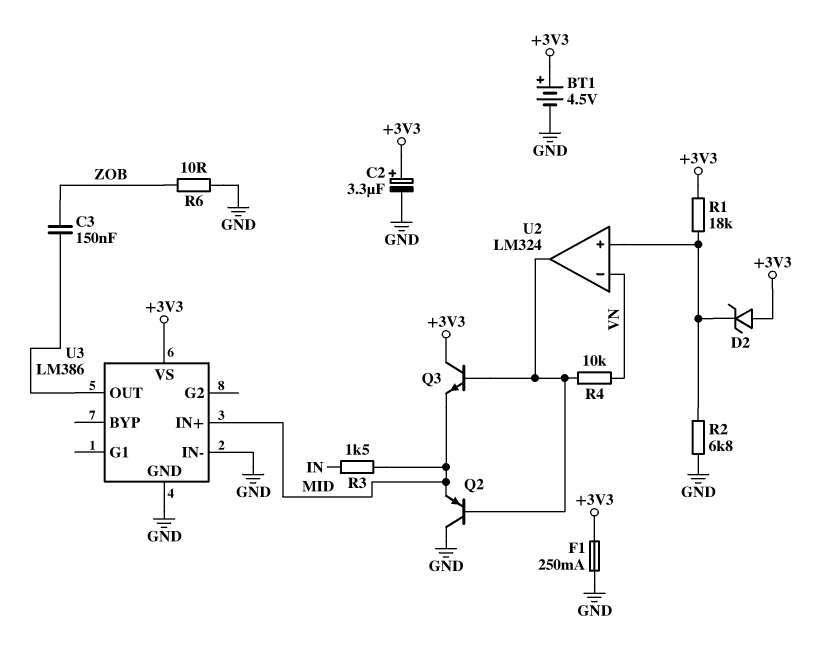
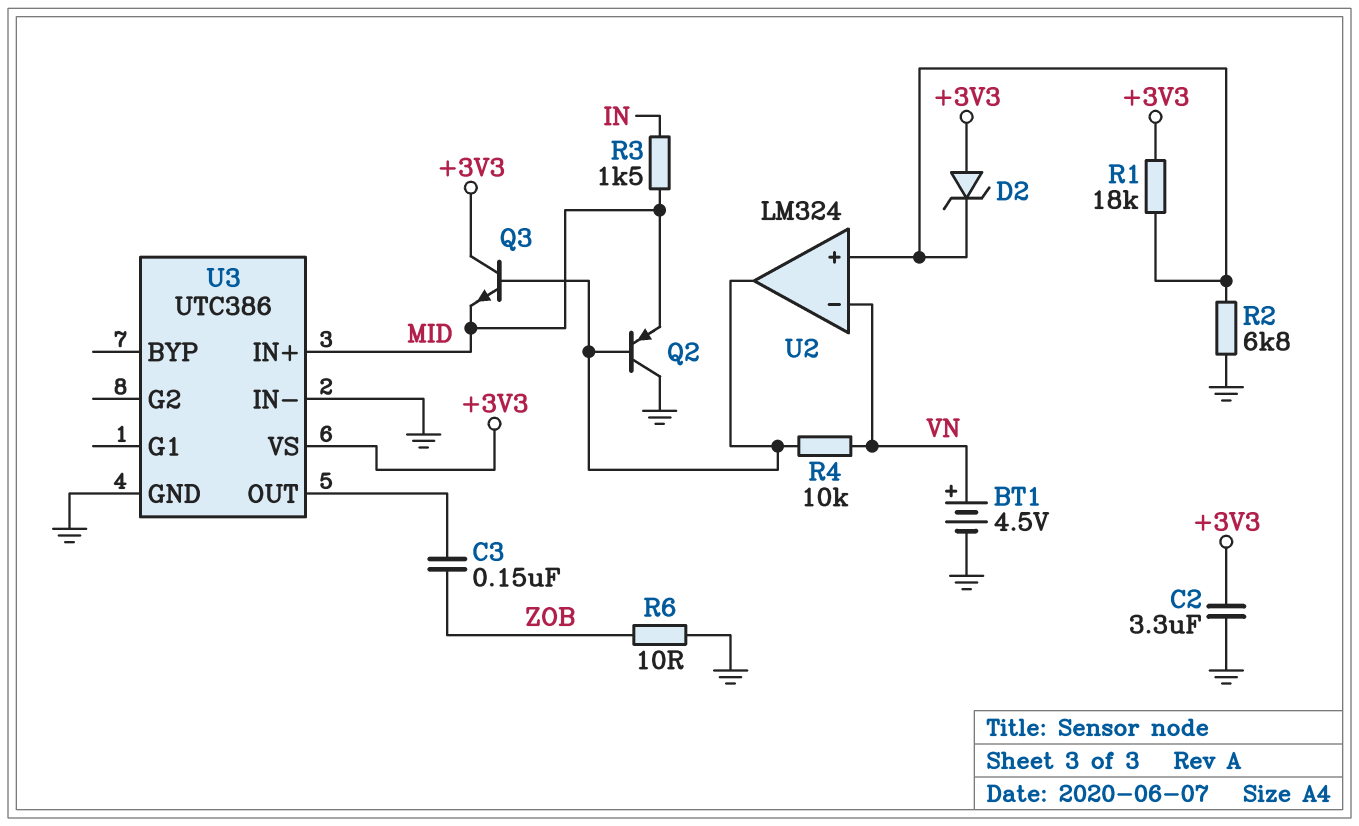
BT1: 4.5V (plus +3V3, minus GND) -> 4.5V (plus VN, minus GND)
C2: 3.3uF (plus +3V3, minus GND) -> 3.3uF (+3V3, GND)
F1: 250mA (+3V3, GND) -> none
U3: LM386 -> UTC386

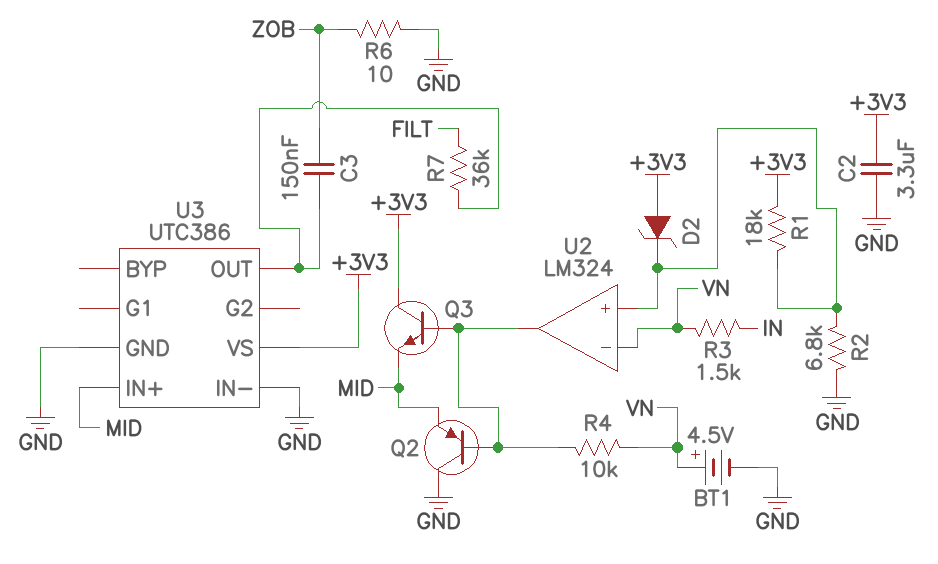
R3: 1.5k (IN, MID) -> 1.5k (IN, VN)
R7: none -> 36k (FILT, U3/OUT)

